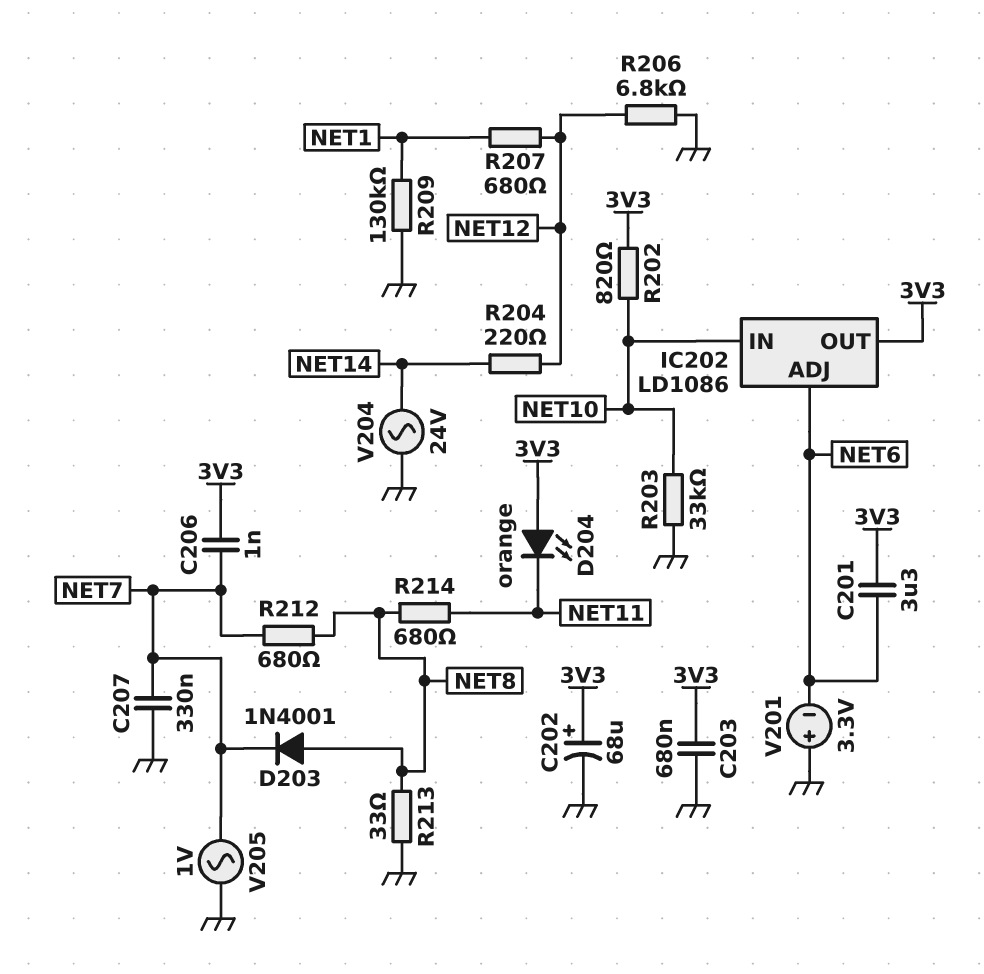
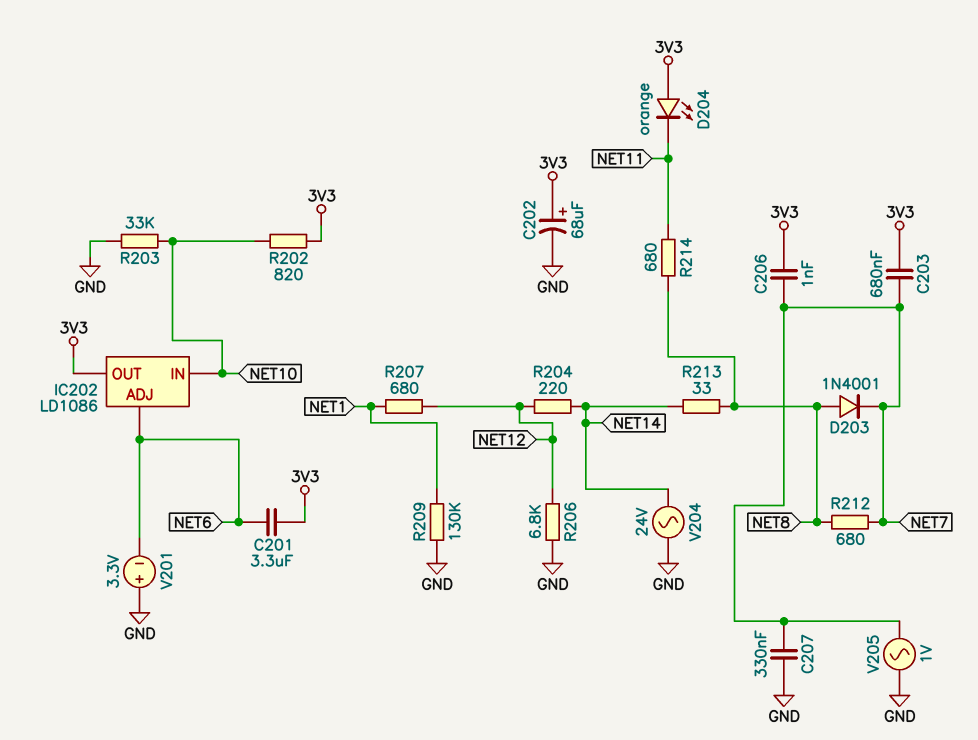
C203: 680nF (3V3, GND) -> 680nF (3V3, NET7)
R213: 33 (GND, NET8) -> 33 (NET8, NET14)

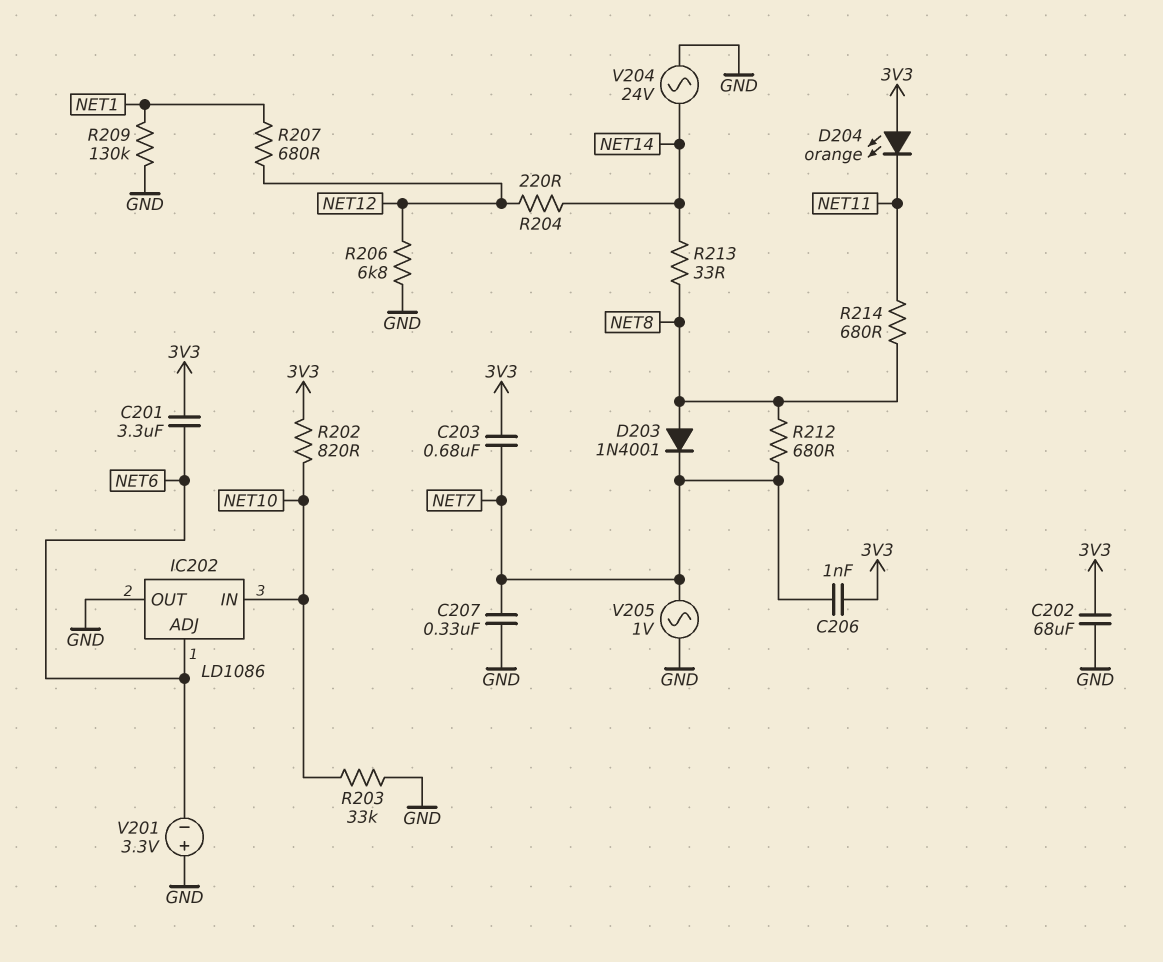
C202: 68uF (plus 3V3, minus GND) -> 68uF (3V3, GND)
IC202 pin OUT: 3V3 -> GND

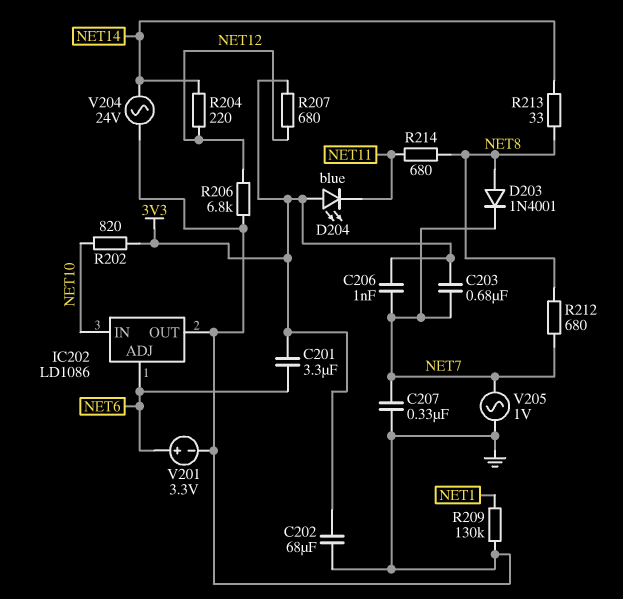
D204: LED orange (A 3V3, K NET11) -> LED blue (A 3V3, K NET11)
R203: 33k (GND, NET10) -> none
R207: 680 (NET1, NET12) -> 680 (3V3, NET12)
V201: 3.3V (plus GND, minus NET6) -> 3.3V (plus NET6, minus GND)

